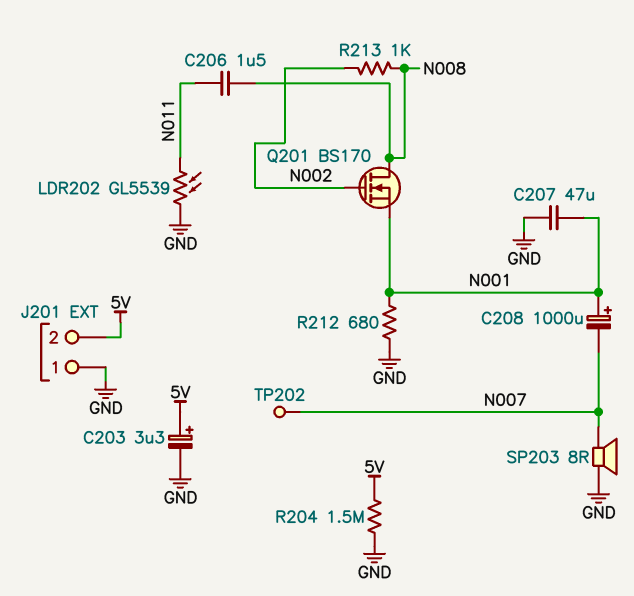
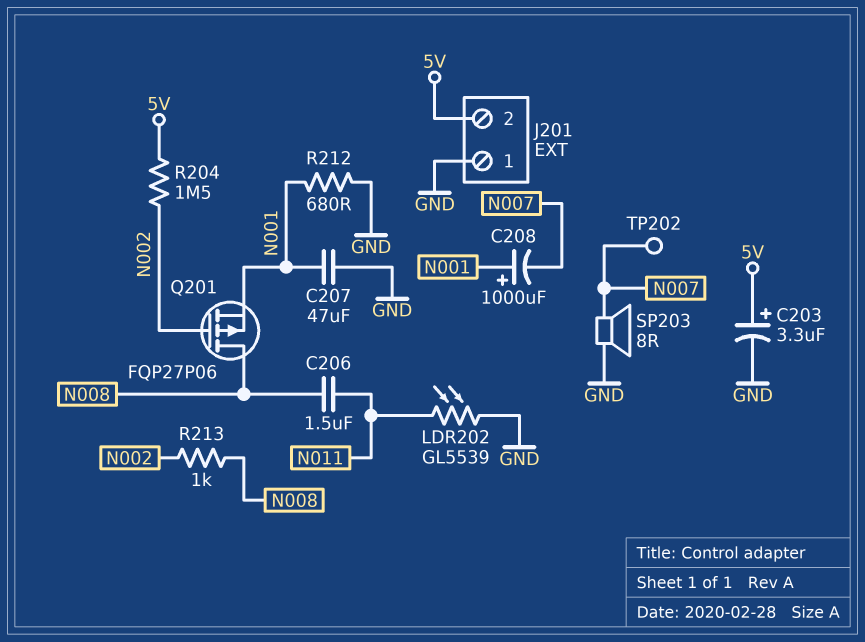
Q201: NMOS BS170 (G N002, D N008, S N001) -> PMOS FQP27P06 (G N002, D N008, S N001)
R204: 1.5M (5V, GND) -> 1.5M (5V, N002)

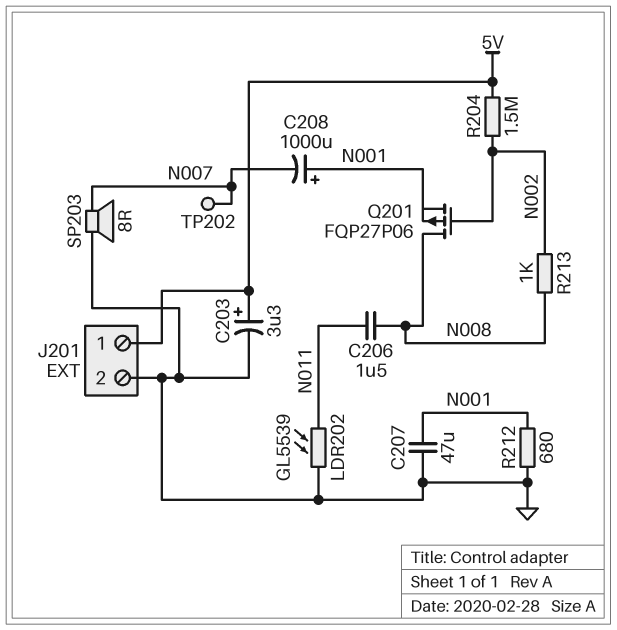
J201 pin 1: GND -> 5V
J201 pin 2: 5V -> GND

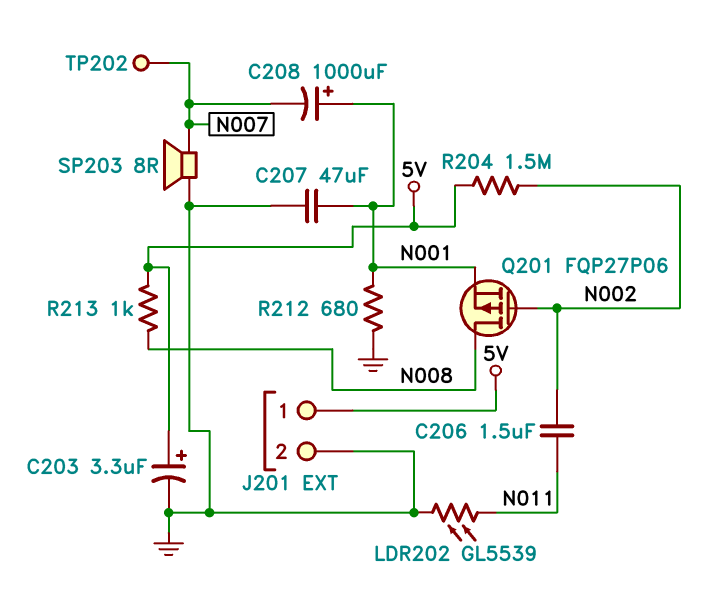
C206: 1.5uF (N008, N011) -> 1.5uF (N002, N011)
R213: 1k (N002, N008) -> 1k (5V, N008)

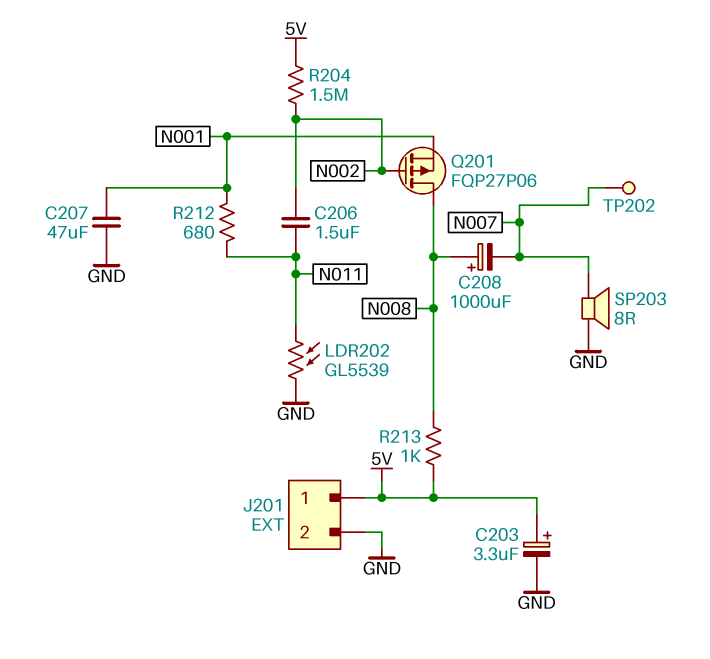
C208: 1000uF (plus N001, minus N007) -> 1000uF (plus N008, minus N007)
R212: 680 (GND, N001) -> 680 (N001, N011)

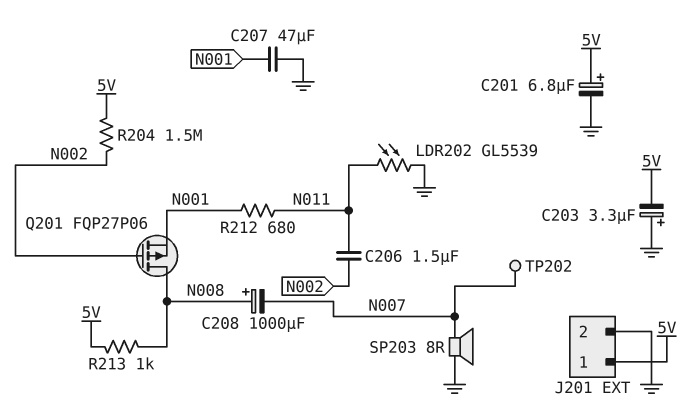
C201: none -> 6.8uF (plus 5V, minus GND)
C203: 3.3uF (plus 5V, minus GND) -> 3.3uF (plus GND, minus 5V)

